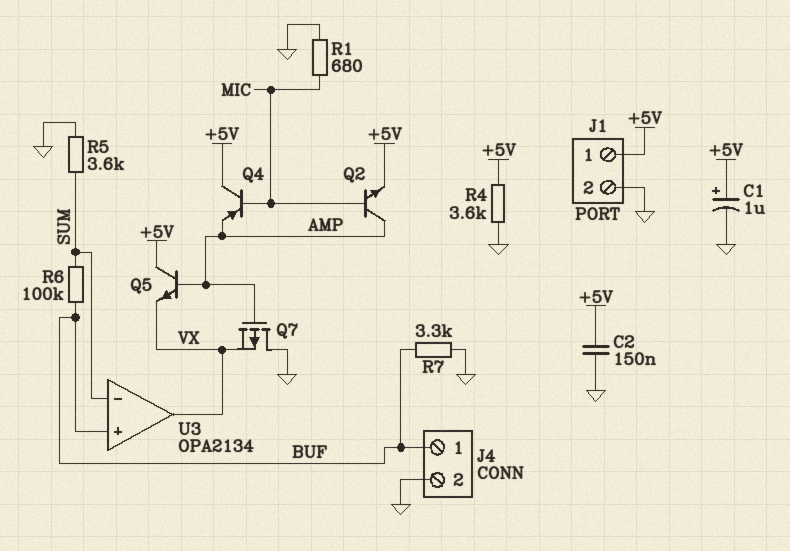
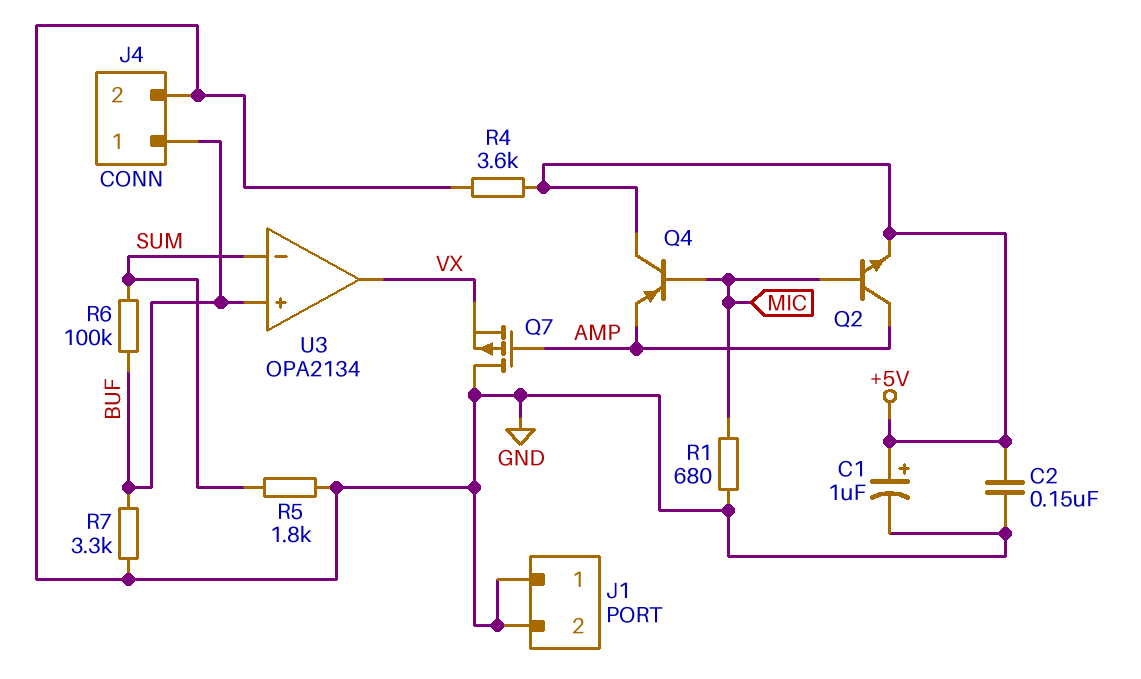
J1 pin 1: +5V -> GND
Q5: NPN (B AMP, C +5V, E VX) -> none
R5: 3.6k (GND, SUM) -> 1.8k (GND, SUM)

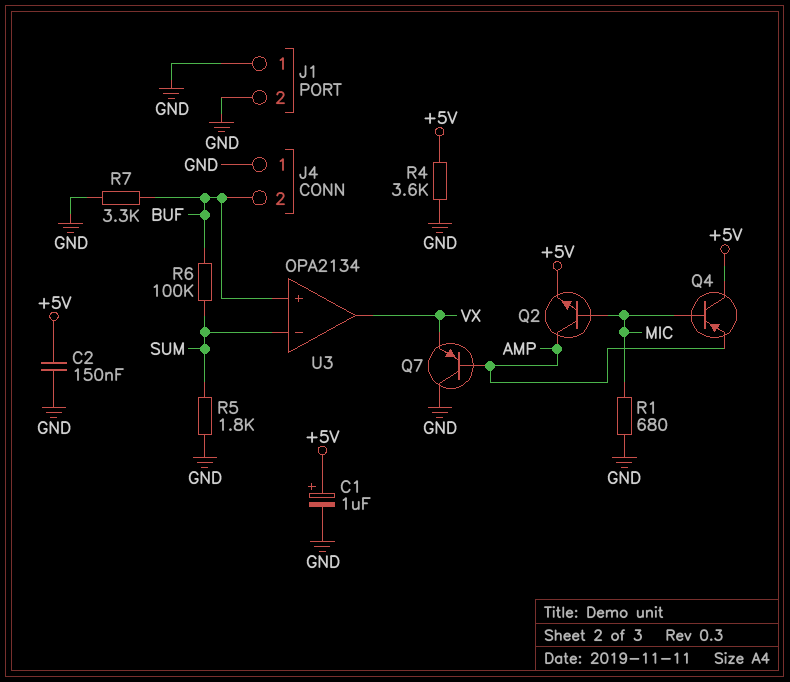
J4 pin 1: BUF -> GND
J4 pin 2: GND -> BUF
Q7: PMOS (G AMP, D GND, S VX) -> PNP (B AMP, C GND, E VX)

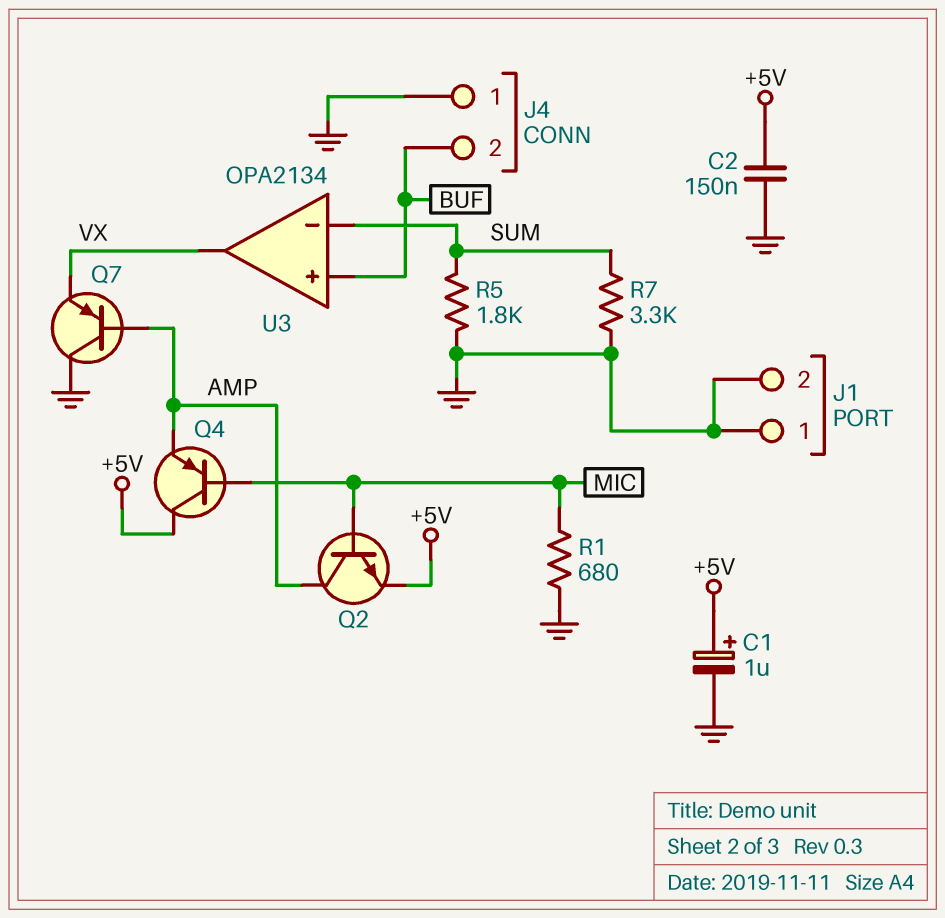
R4: 3.6k (+5V, GND) -> none
R6: 100k (BUF, SUM) -> none
R7: 3.3k (BUF, GND) -> 3.3k (GND, SUM)

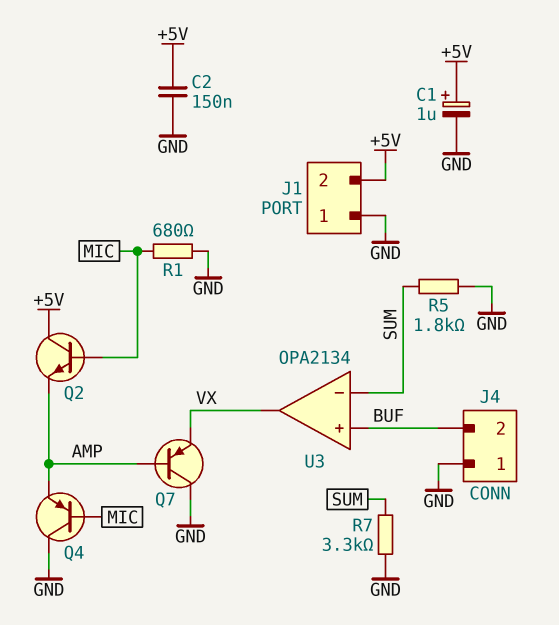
J1 pin 2: GND -> +5V
Q2: NPN (B MIC, C AMP, E +5V) -> NPN (B MIC, C +5V, E AMP)
Q4: PNP (B MIC, C +5V, E AMP) -> PNP (B MIC, C GND, E AMP)

